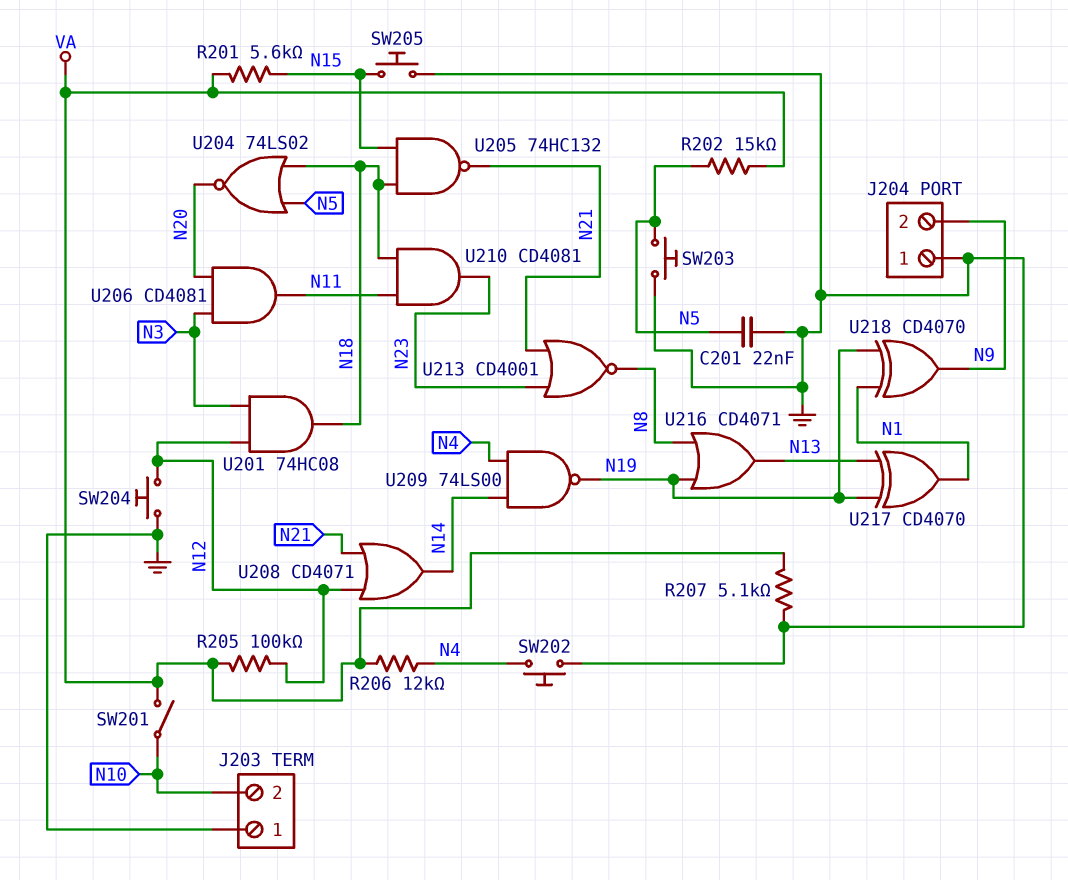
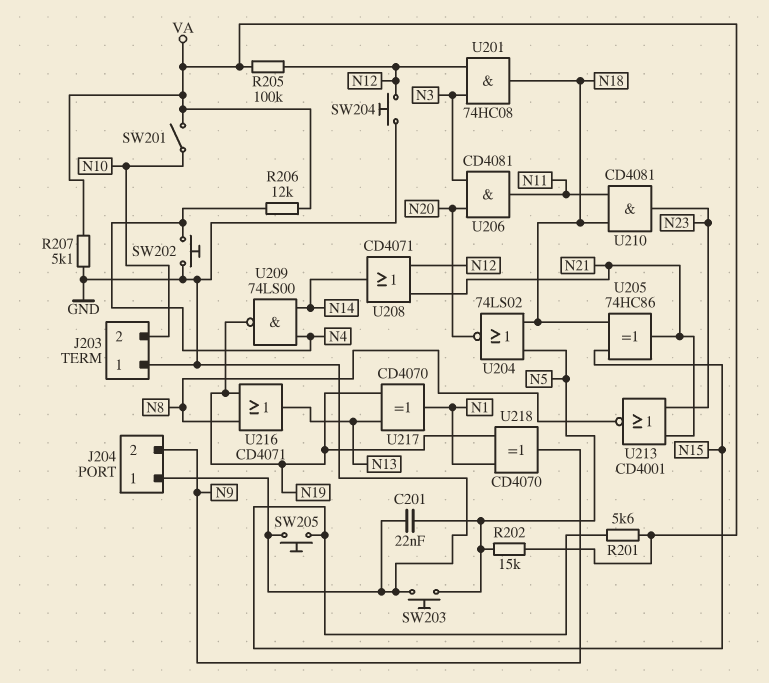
U205: NAND 74HC132 (in N15, in N18, out N21) -> XOR 74HC86 (in N15, in N18, out N21)

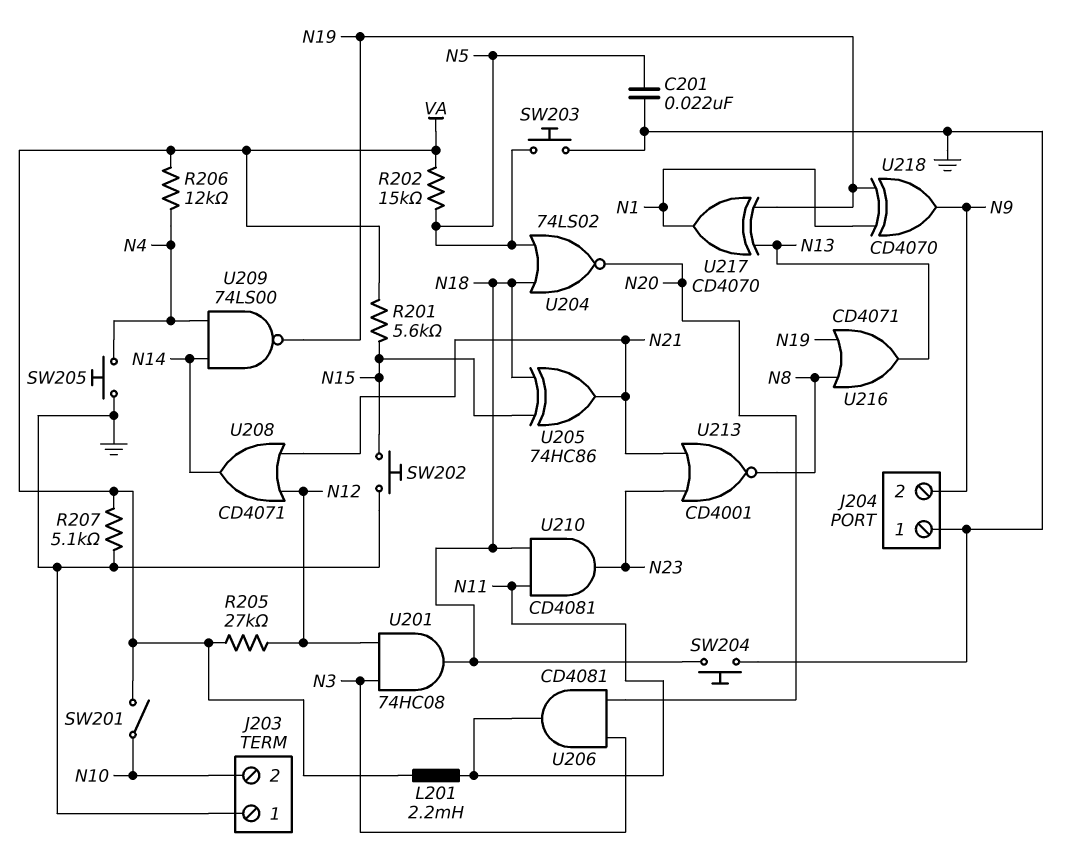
L201: none -> 2.2mH (N11, VA)
R205: 100k (N12, VA) -> 27k (N12, VA)
SW202: button (GND, N4) -> button (GND, N15)
SW204: button (GND, N12) -> button (GND, N18)
SW205: button (GND, N15) -> button (GND, N4)

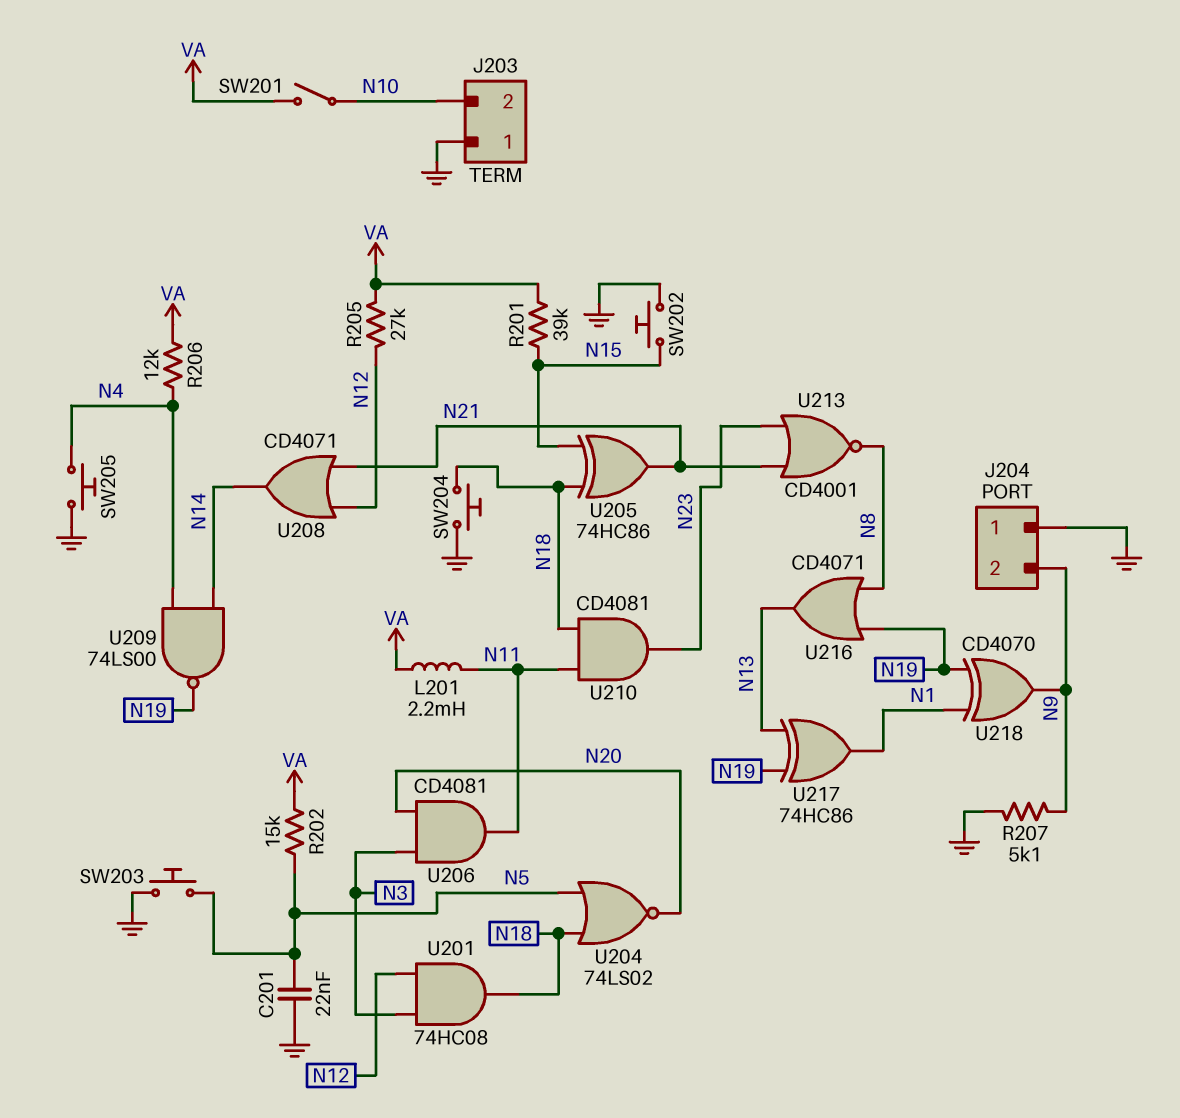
R201: 5.6k (N15, VA) -> 39k (N15, VA)
R207: 5.1k (GND, VA) -> 5.1k (GND, N9)
U217: XOR CD4070 (in N13, in N19, out N1) -> XOR 74HC86 (in N13, in N19, out N1)

